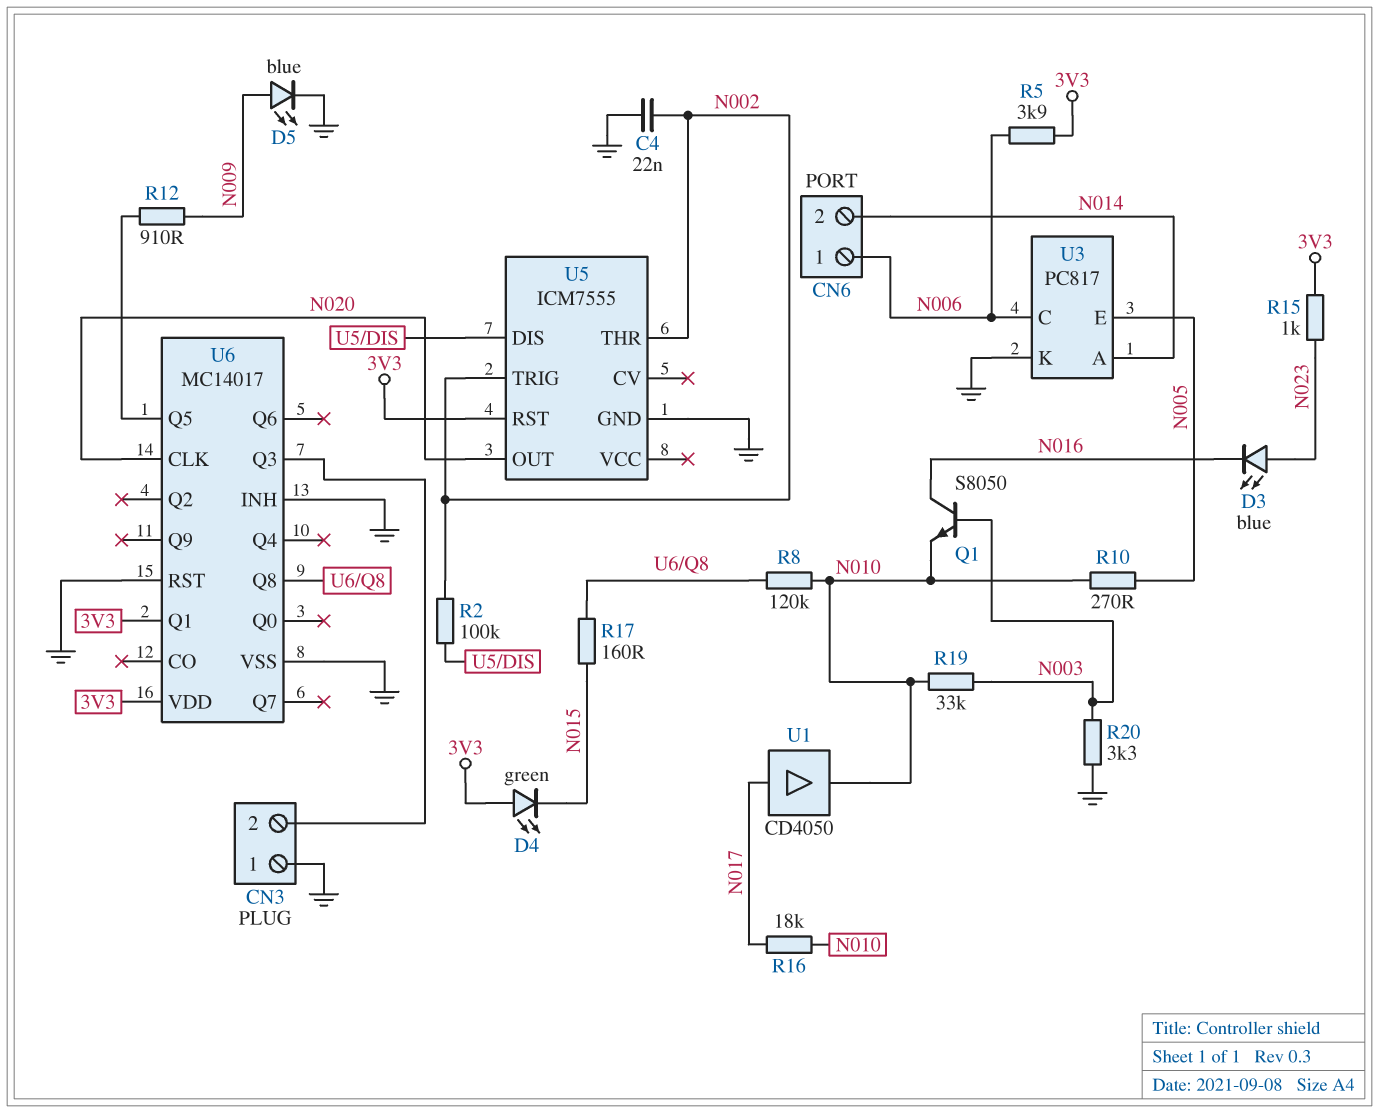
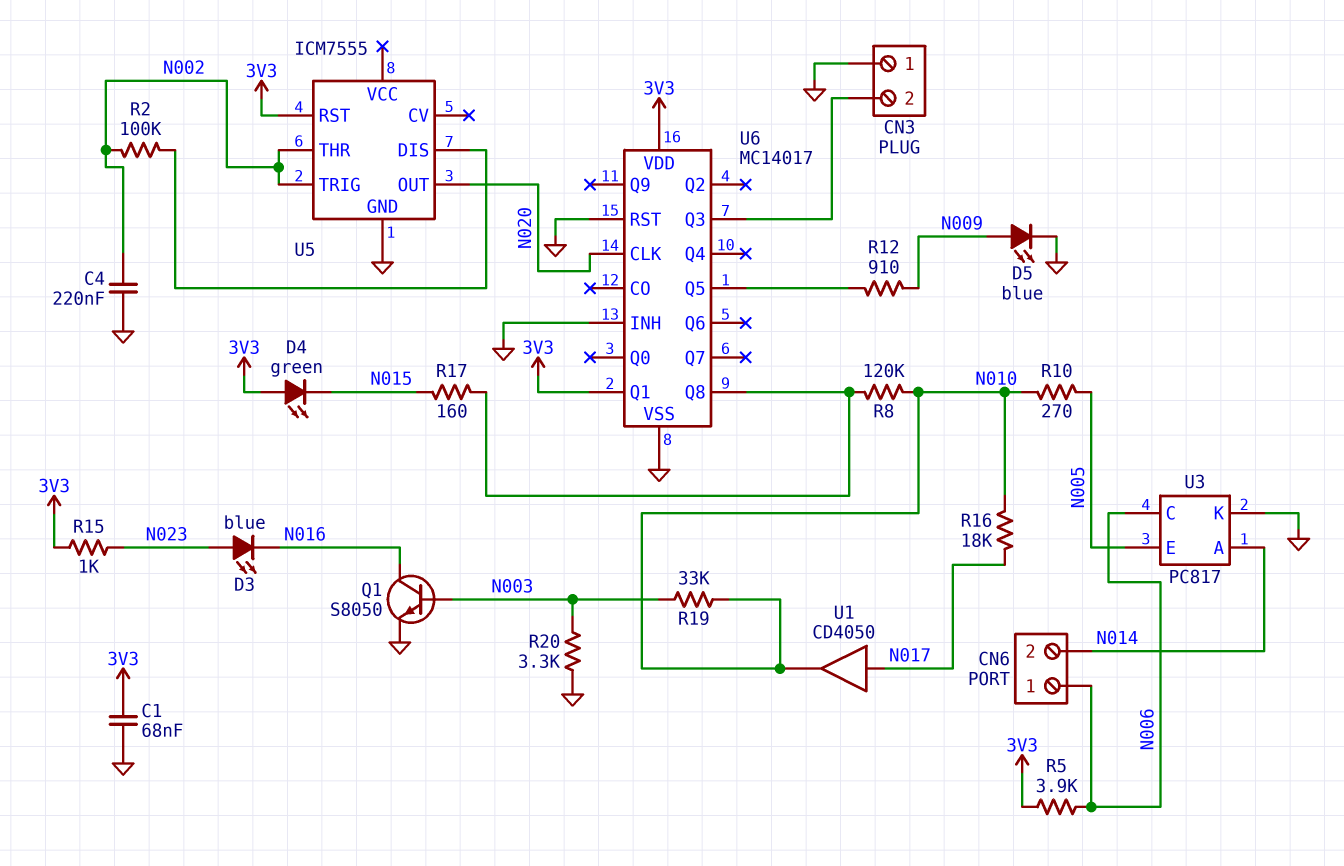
C1: none -> 68nF (3V3, GND)
C4: 22nF (GND, N002) -> 220nF (GND, N002)
Q1: NPN S8050 (B N003, C N016, E N010) -> NPN S8050 (B N003, C N016, E GND)

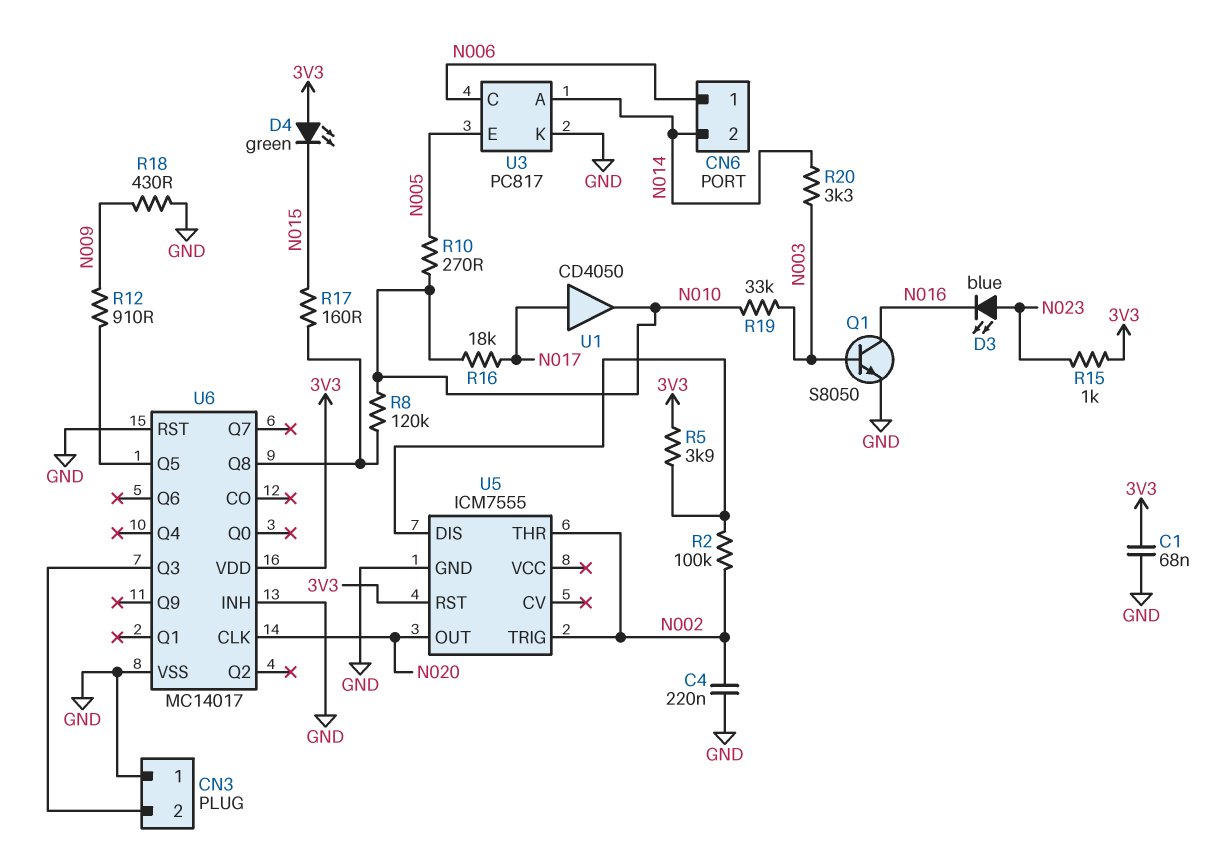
D5: LED blue (A N009, K GND) -> none
R5: 3.9k (3V3, N006) -> 3.9k (3V3, U5/DIS)
R18: none -> 430 (GND, N009)
R20: 3.3k (GND, N003) -> 3.3k (N003, N014)
U6 pin Q1: 3V3 -> none

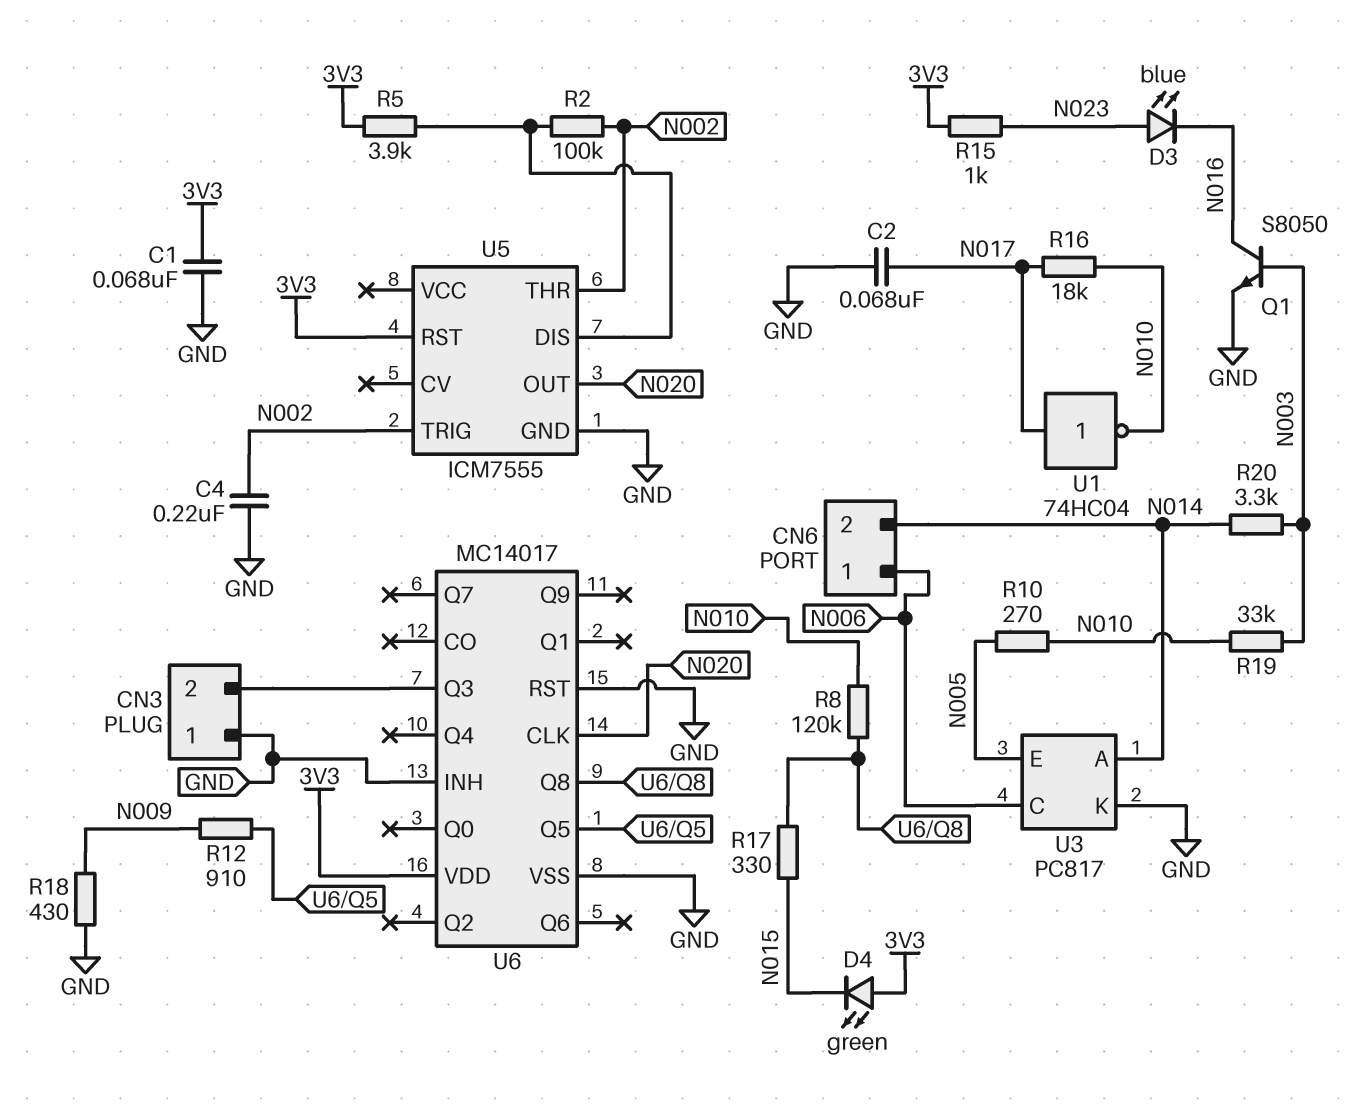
C2: none -> 68nF (GND, N017)
R17: 160 (N015, U6/Q8) -> 330 (N015, U6/Q8)
U1: buffer CD4050 (in N017, out N010) -> NOT 74HC04 (in N017, out N010)

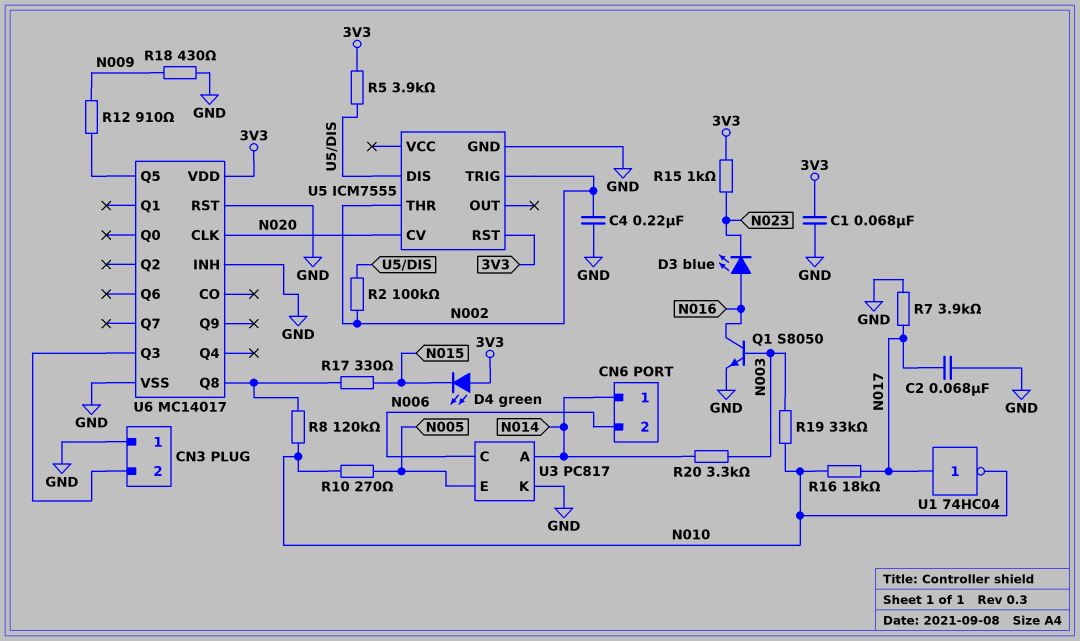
CN6 pin 1: N006 -> N014
CN6 pin 2: N014 -> N006
D3: LED blue (A N023, K N016) -> LED blue (A N016, K N023)
R7: none -> 3.9k (GND, N017)
U5 pin CV: none -> N020
U5 pin OUT: N020 -> none

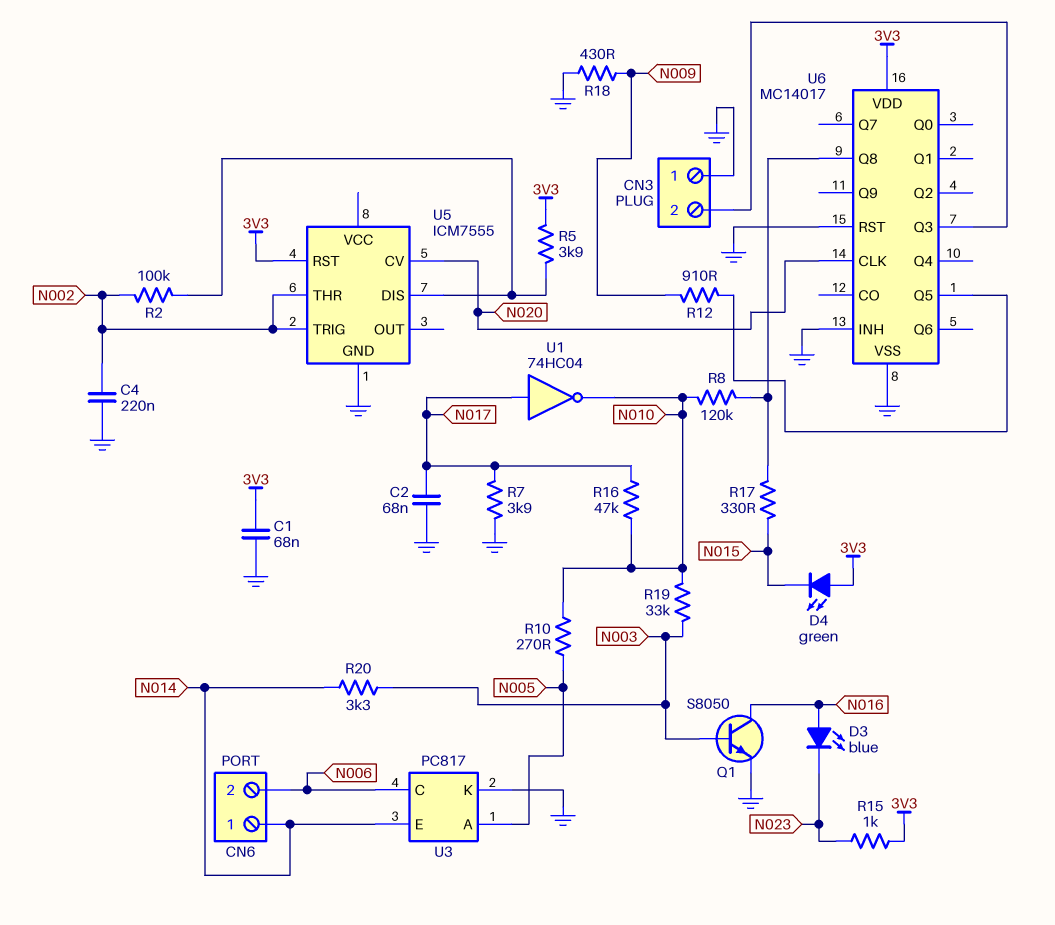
R16: 18k (N010, N017) -> 47k (N010, N017)
U3 pin A: N014 -> N005
U3 pin E: N005 -> N014

